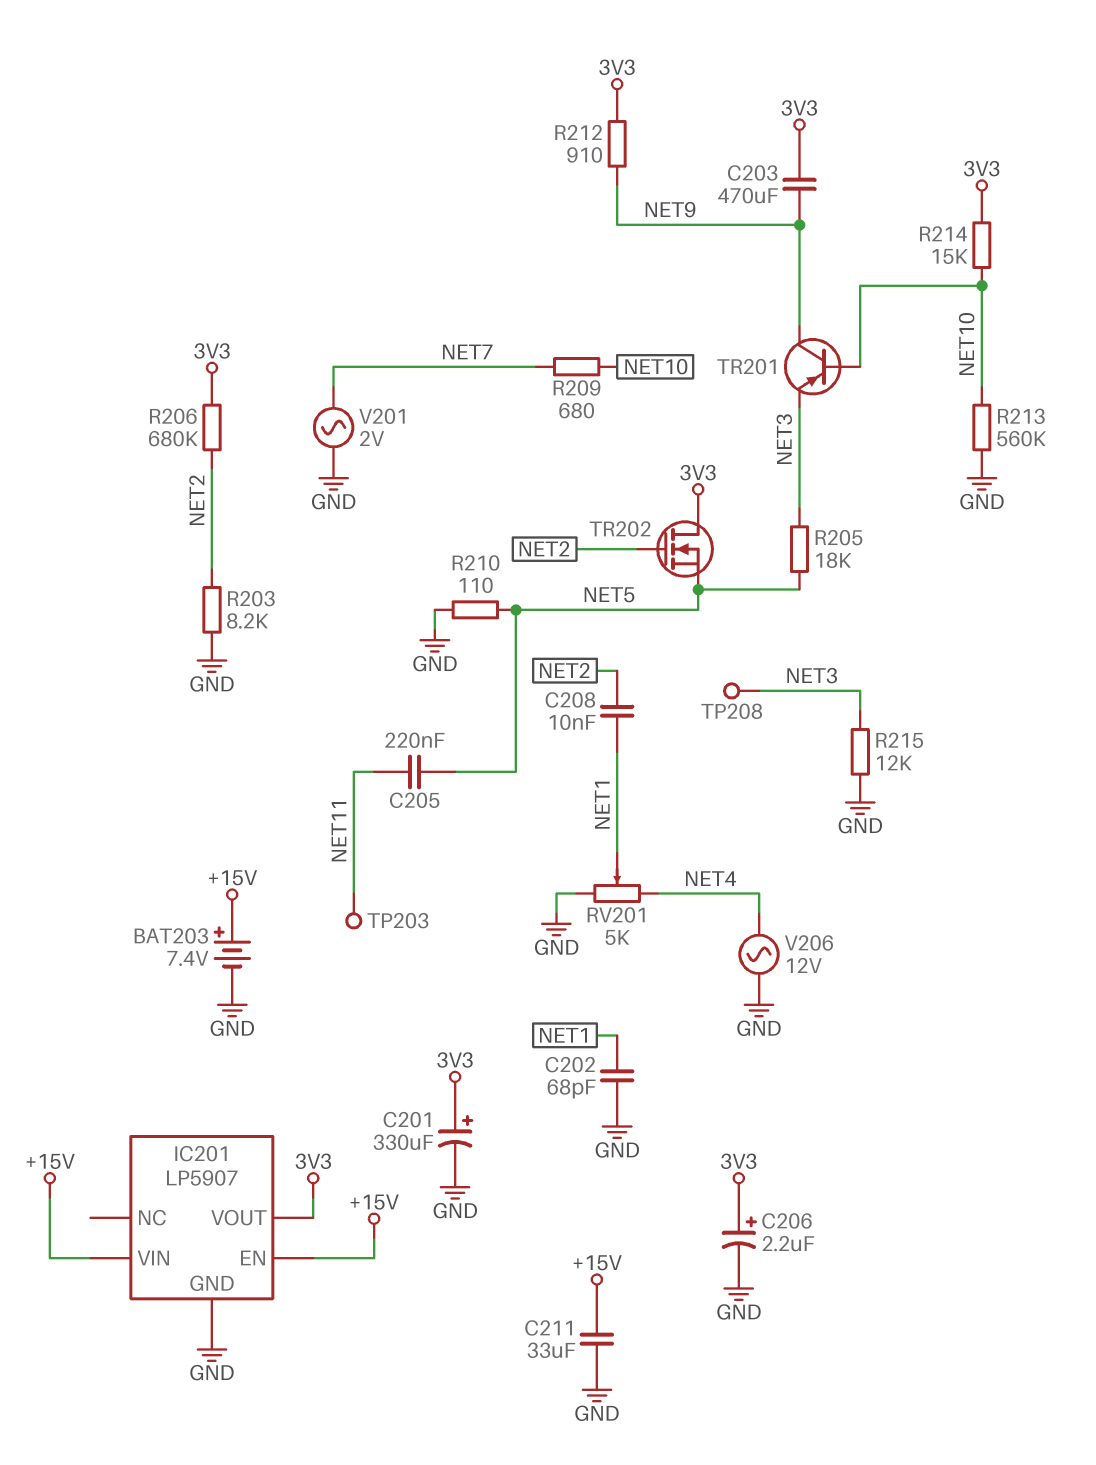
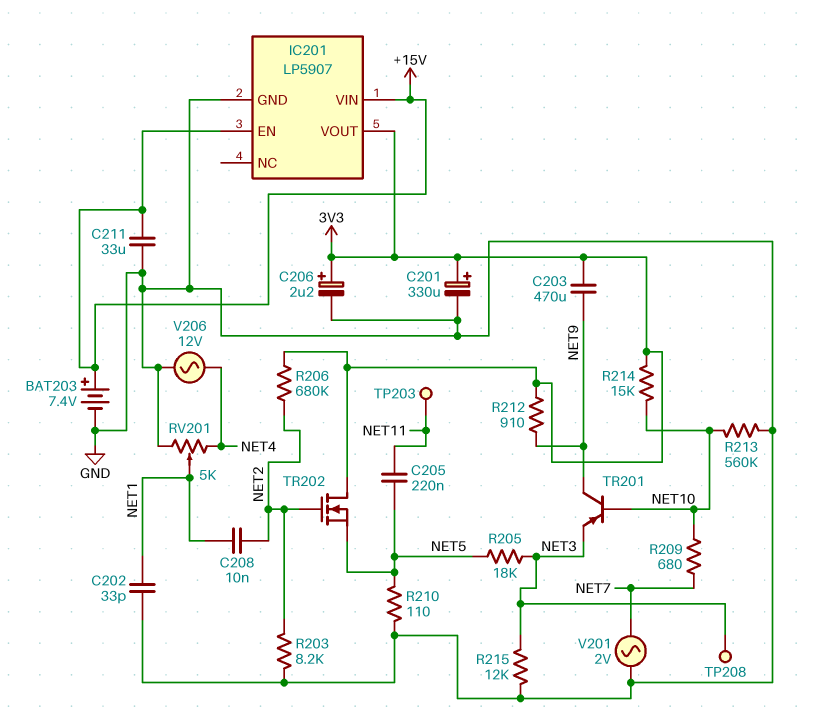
C202: 68pF (GND, NET1) -> 33pF (GND, NET1)

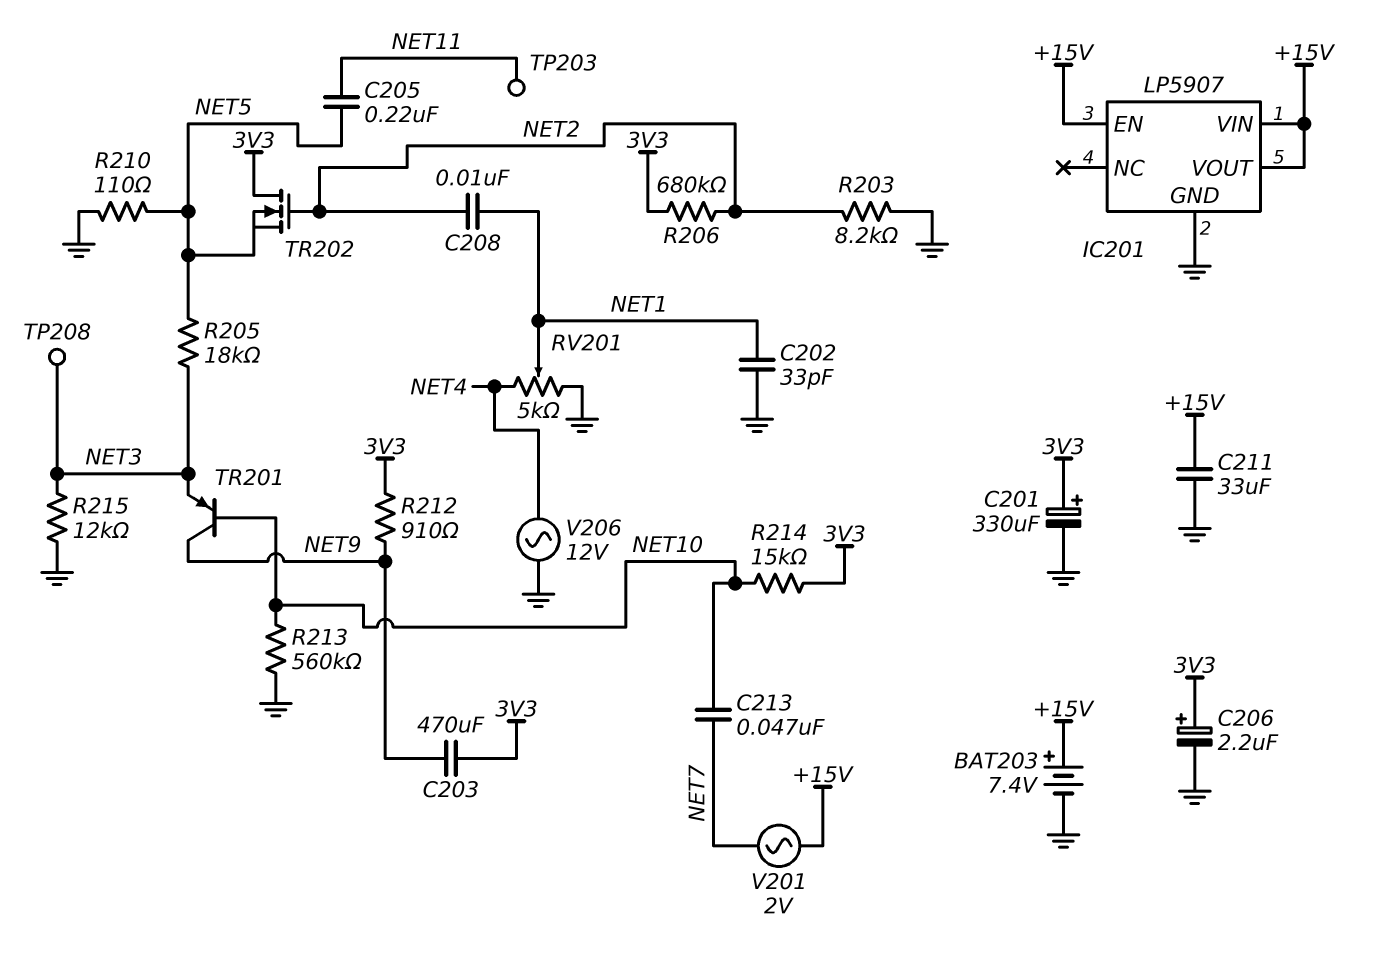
C213: none -> 47nF (NET7, NET10)
IC201 pin VOUT: 3V3 -> +15V
R209: 680 (NET7, NET10) -> none
V201: AC 2V (GND, NET7) -> AC 2V (+15V, NET7)

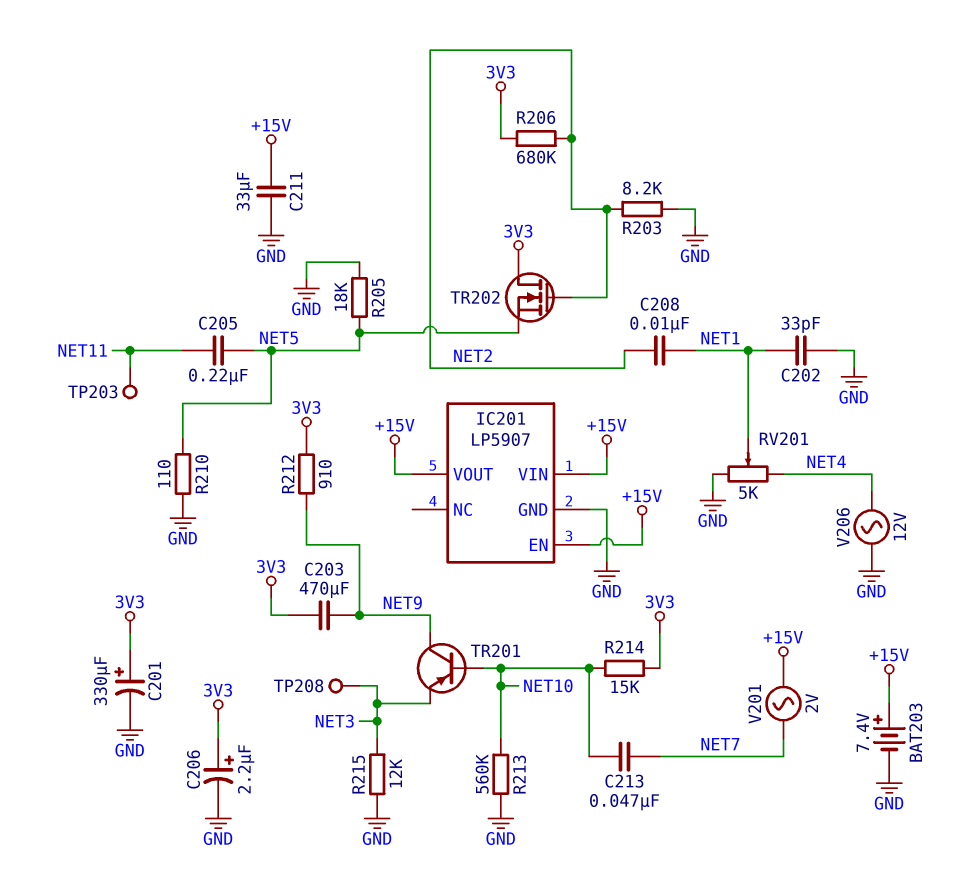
R205: 18k (NET3, NET5) -> 18k (GND, NET5)

